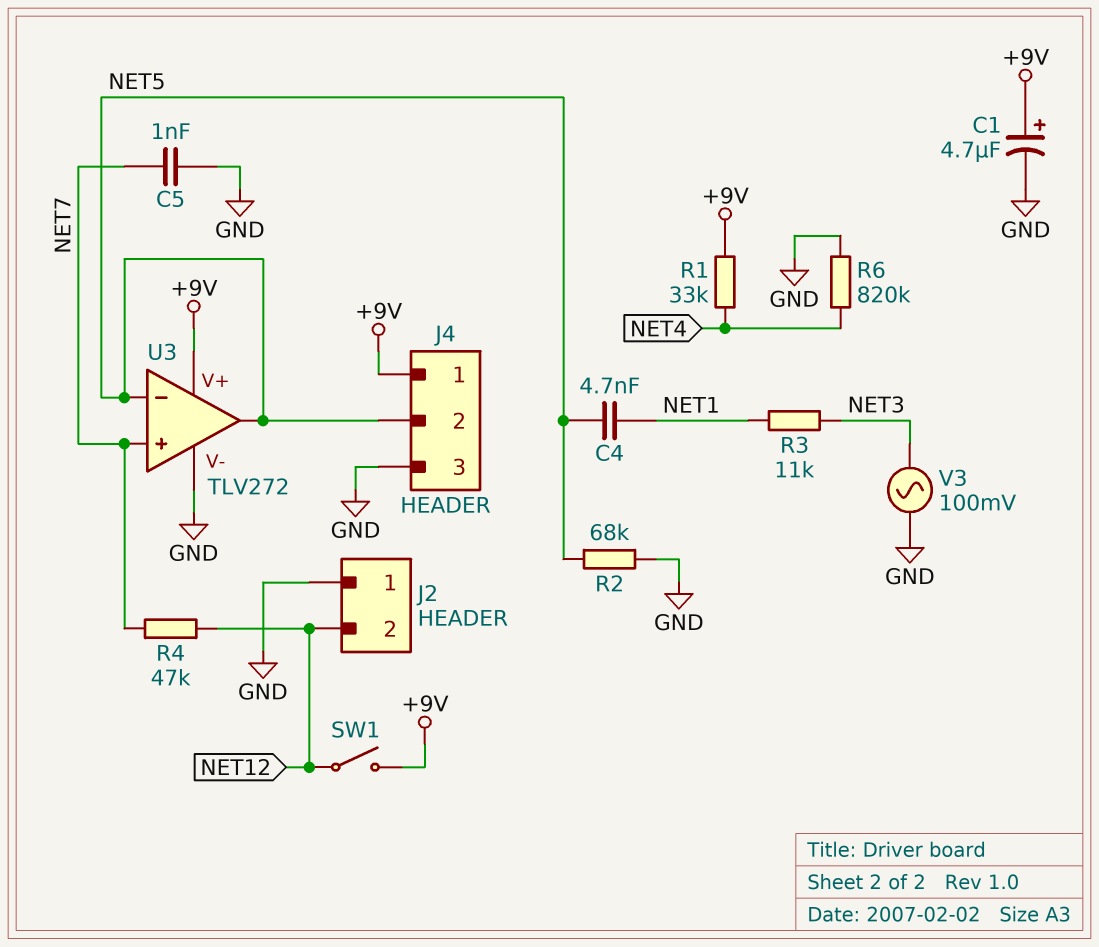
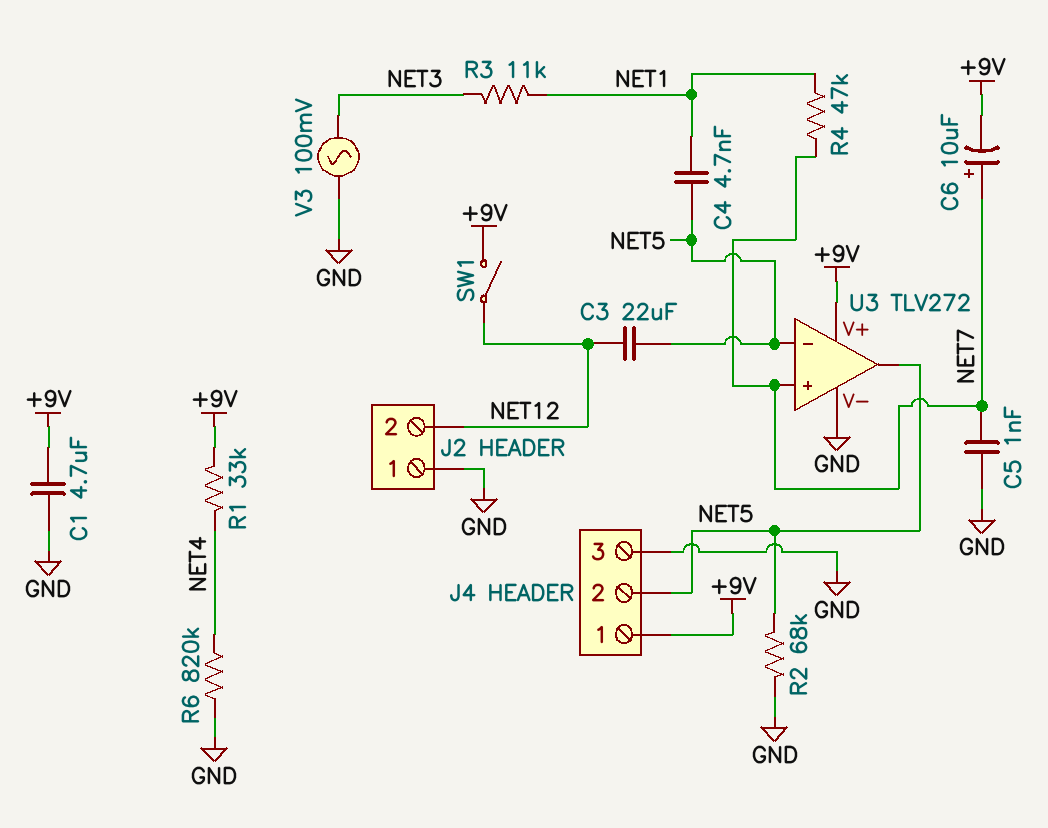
C1: 4.7uF (plus +9V, minus GND) -> 4.7uF (+9V, GND)
C3: none -> 22uF (NET5, NET12)
C6: none -> 10uF (plus NET7, minus +9V)
R4: 47k (NET7, NET12) -> 47k (NET1, NET7)

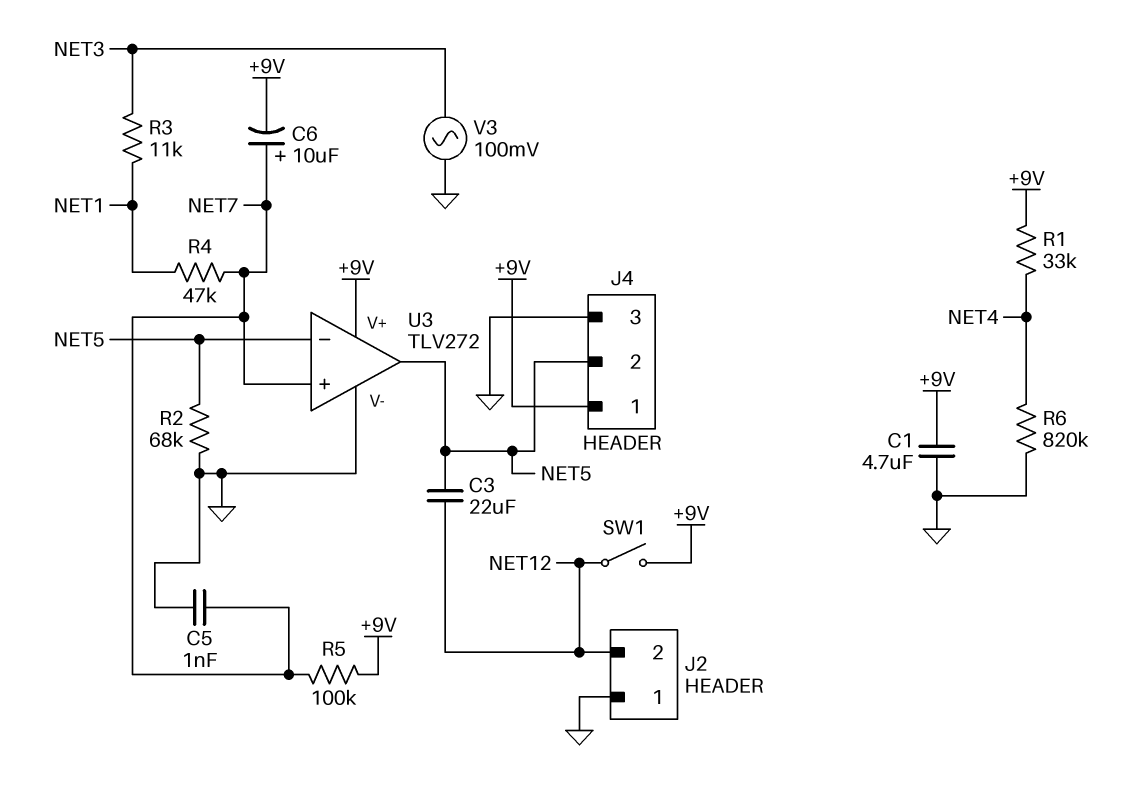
C4: 4.7nF (NET1, NET5) -> none
R5: none -> 100k (+9V, NET7)

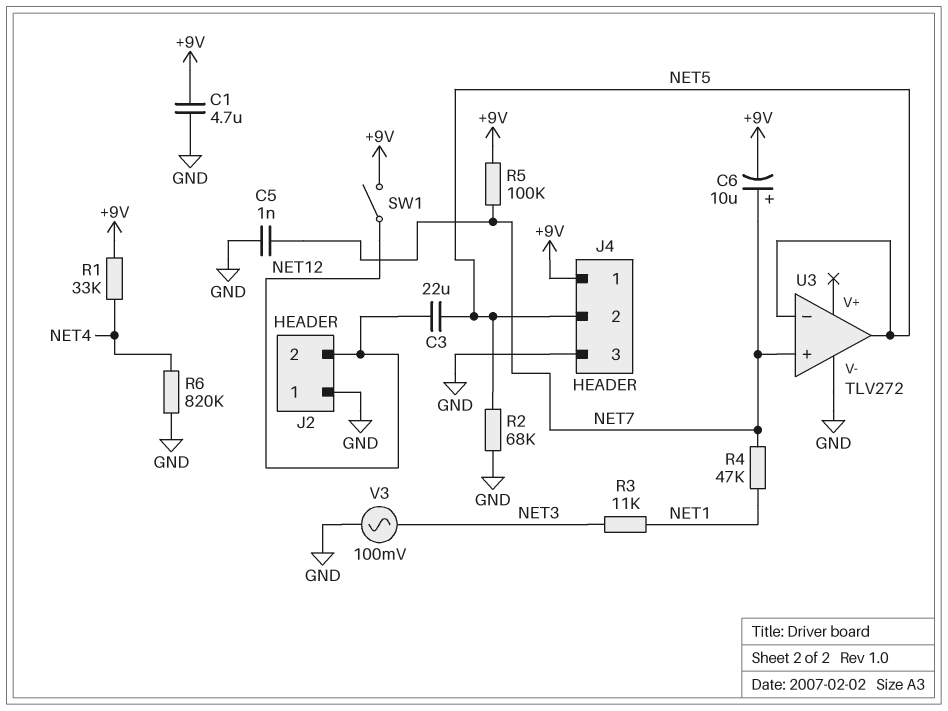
U3 pin V+: +9V -> none

